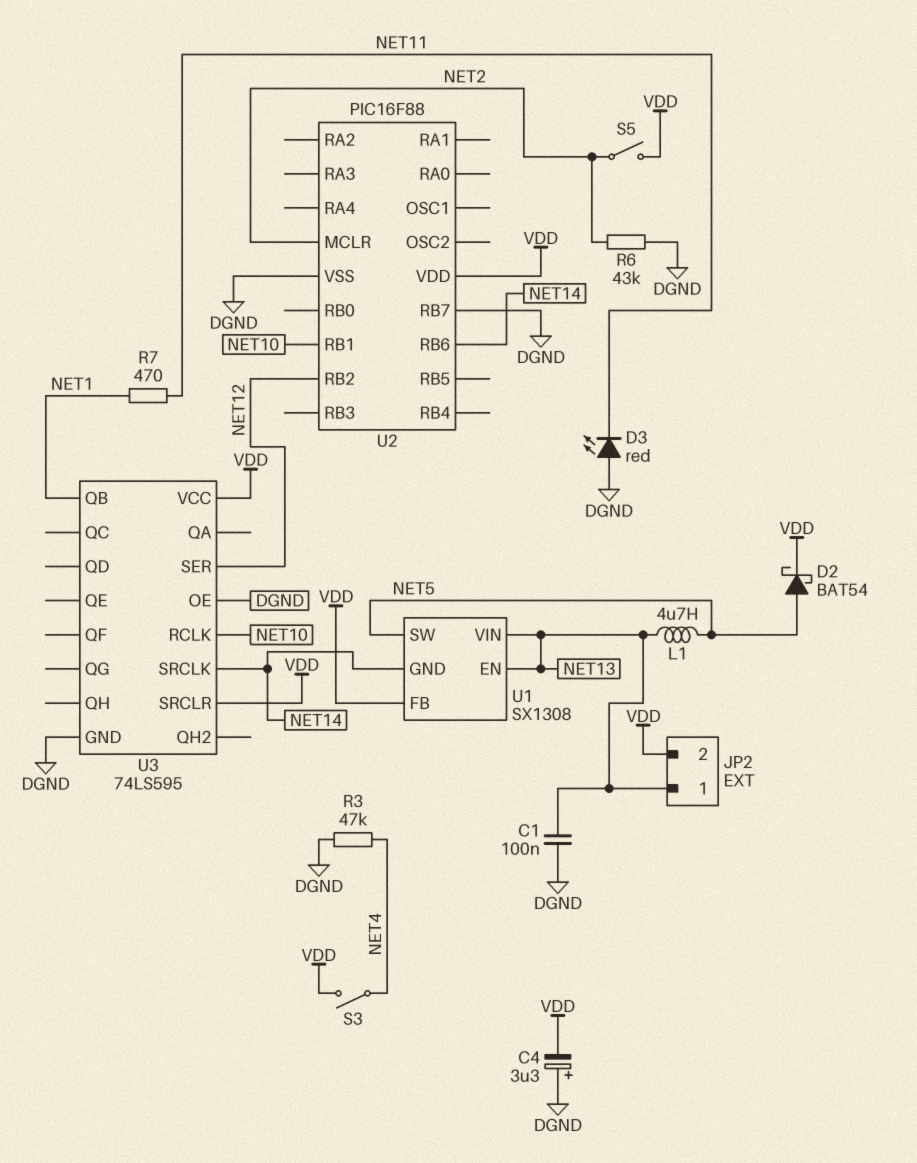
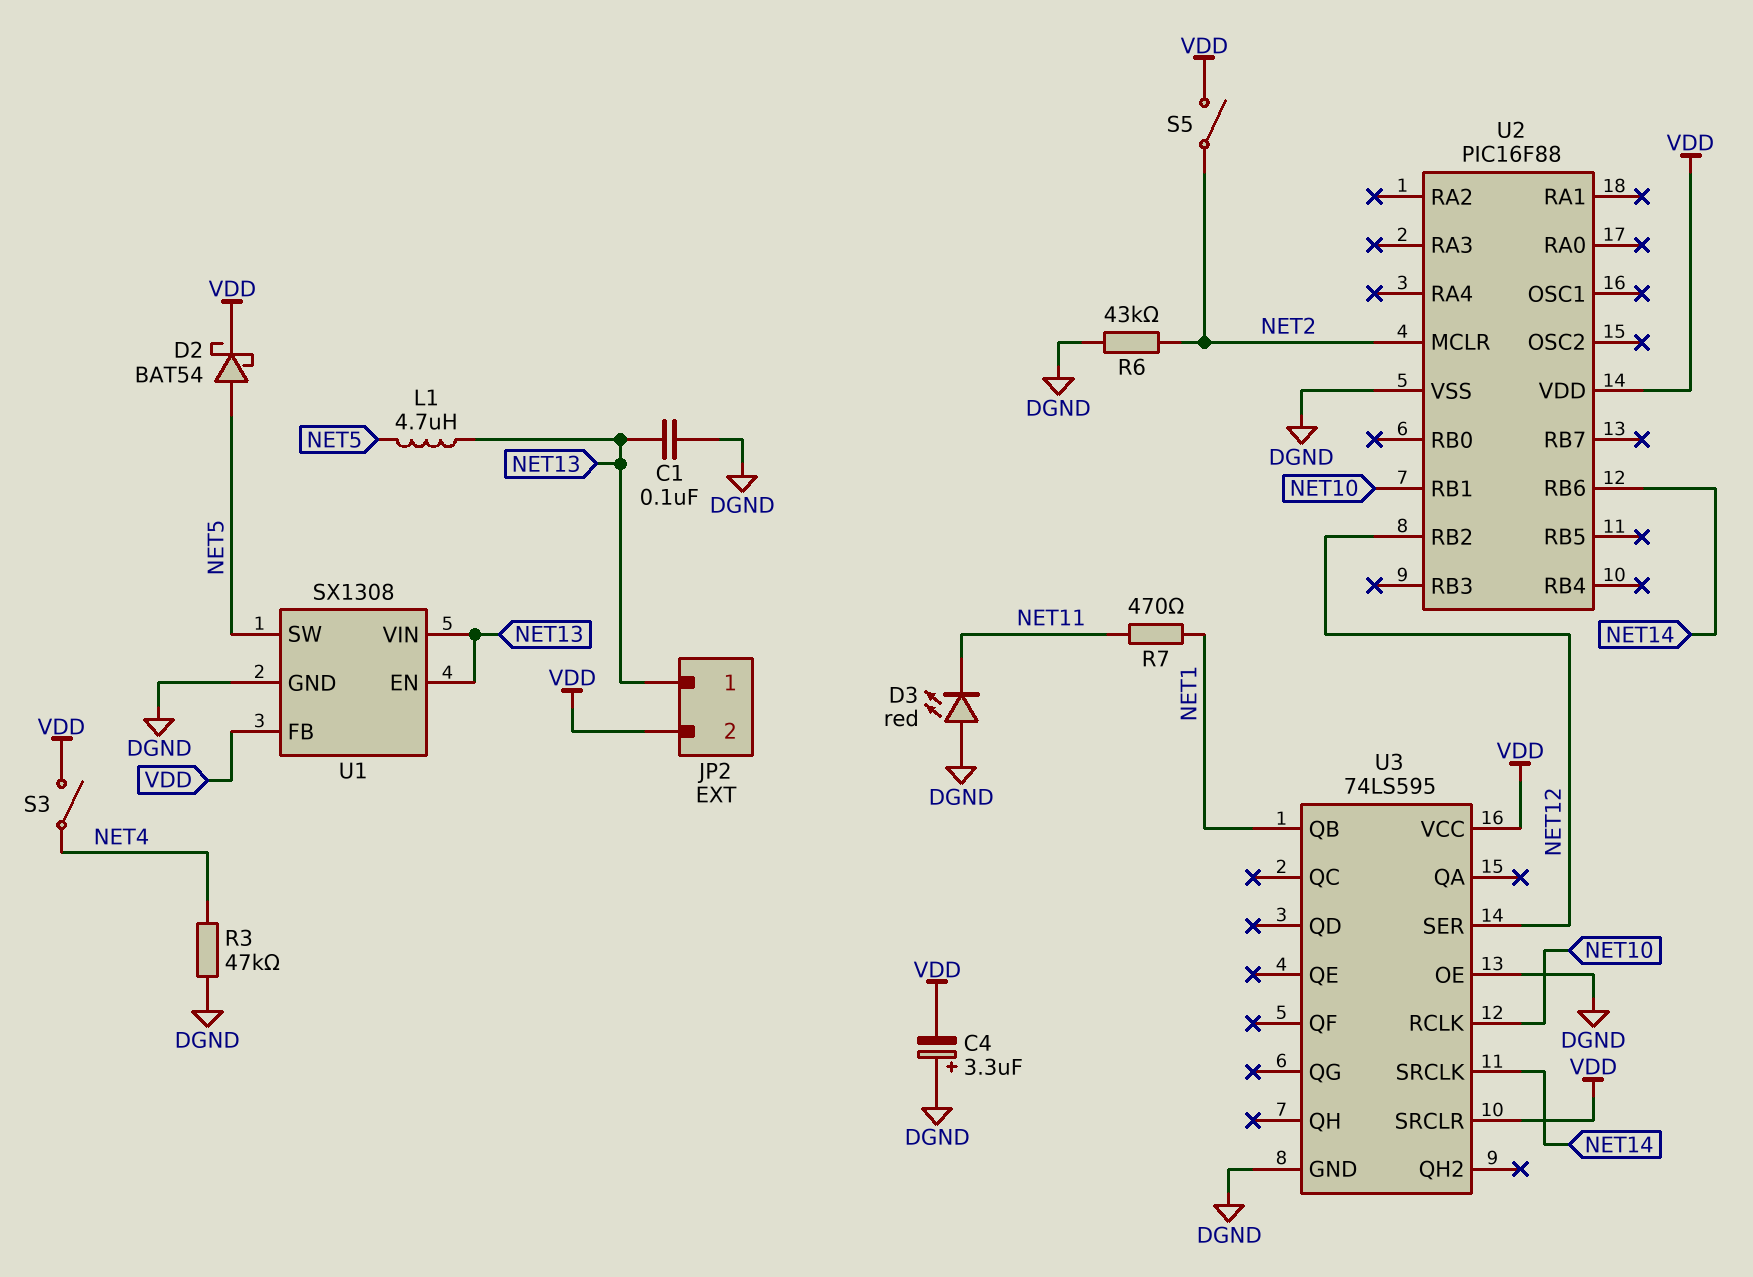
U1 pin GND: NET14 -> DGND
U2 pin RB7: DGND -> none

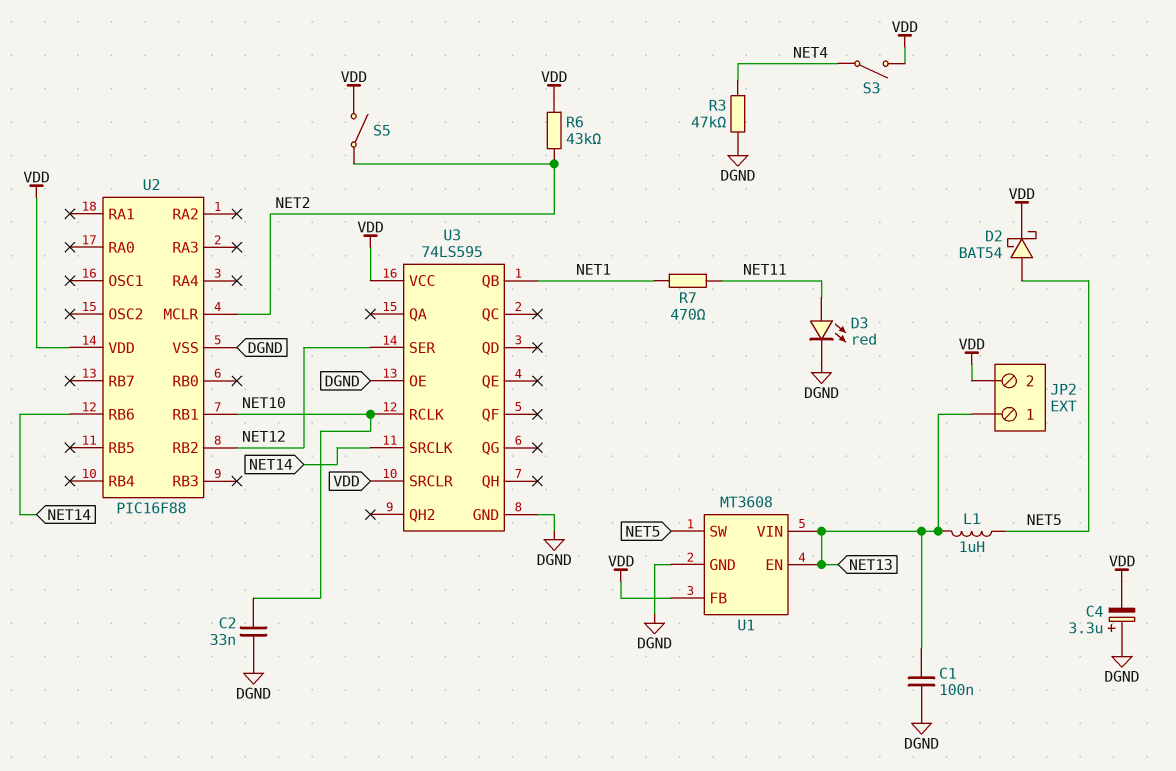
C2: none -> 33nF (DGND, NET10)
D3: LED red (A DGND, K NET11) -> LED red (A NET11, K DGND)
L1: 4.7uH (NET5, NET13) -> 1uH (NET5, NET13)
R6: 43k (DGND, NET2) -> 43k (NET2, VDD)
U1: SX1308 -> MT3608

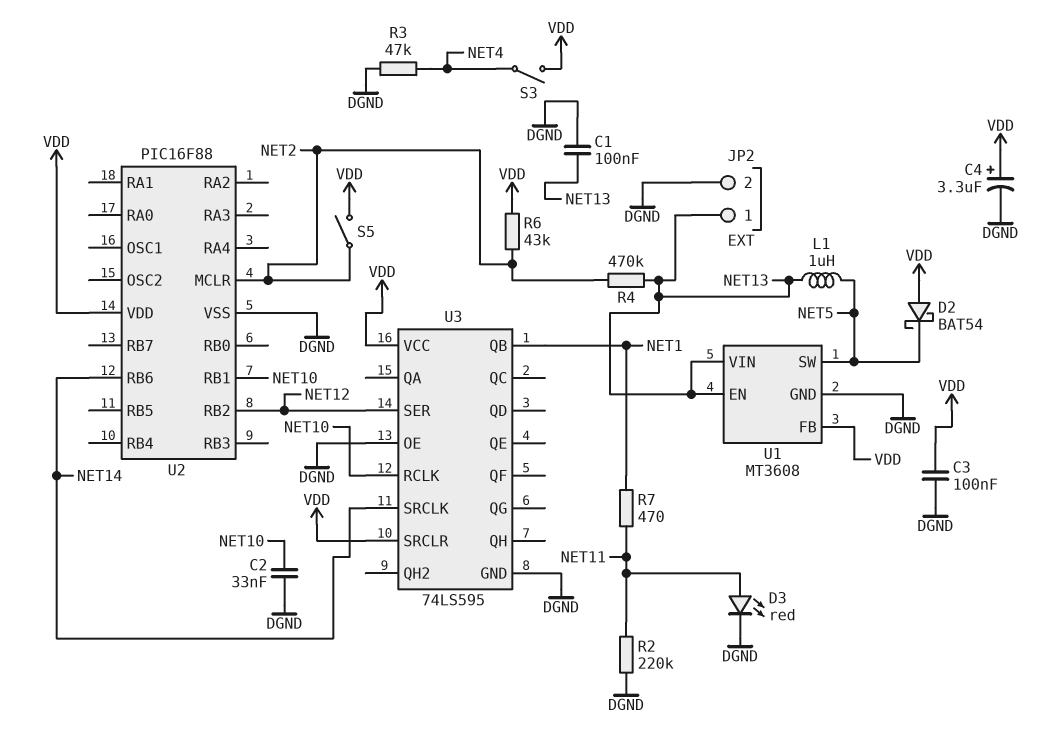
C3: none -> 100nF (DGND, VDD)
C4: 3.3uF (plus DGND, minus VDD) -> 3.3uF (plus VDD, minus DGND)
D2: schottky BAT54 (A NET5, K VDD) -> schottky BAT54 (A VDD, K NET5)
JP2 pin 2: VDD -> DGND
R2: none -> 220k (DGND, NET11)
R4: none -> 470k (NET2, NET13)

